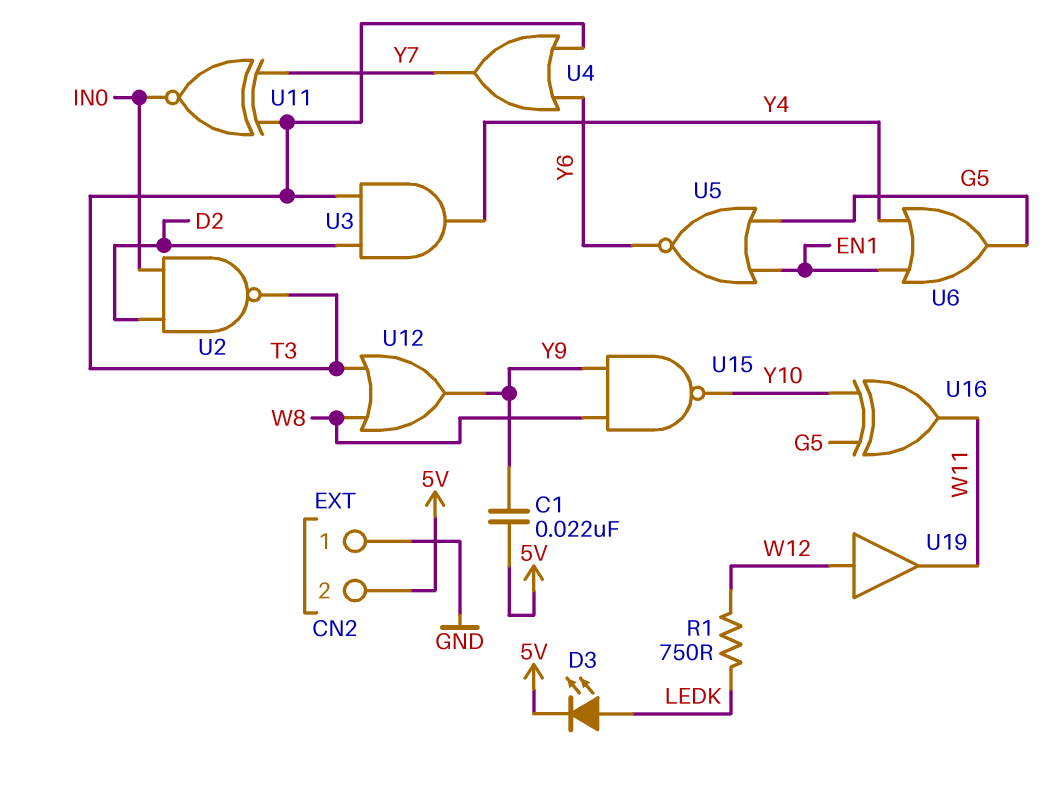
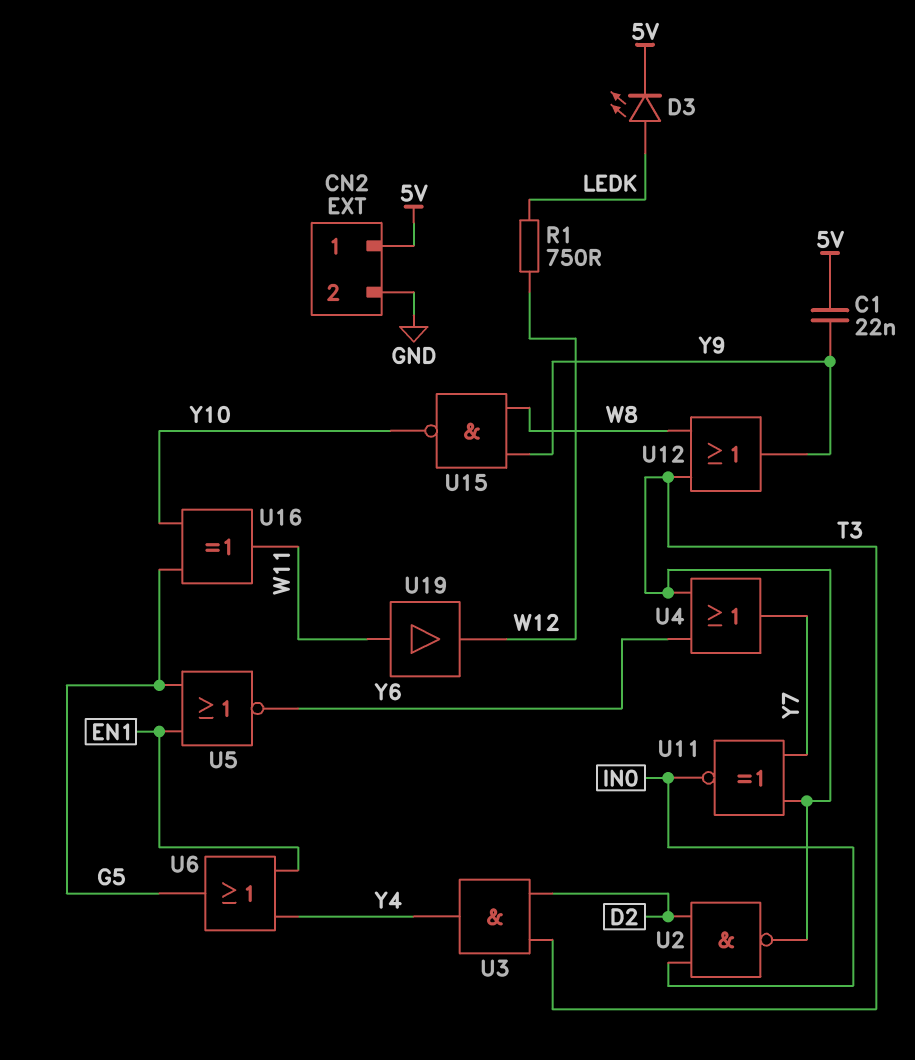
CN2 pin 1: GND -> 5V
CN2 pin 2: 5V -> GND
U19: buffer (in W12, out W11) -> buffer (in W11, out W12)

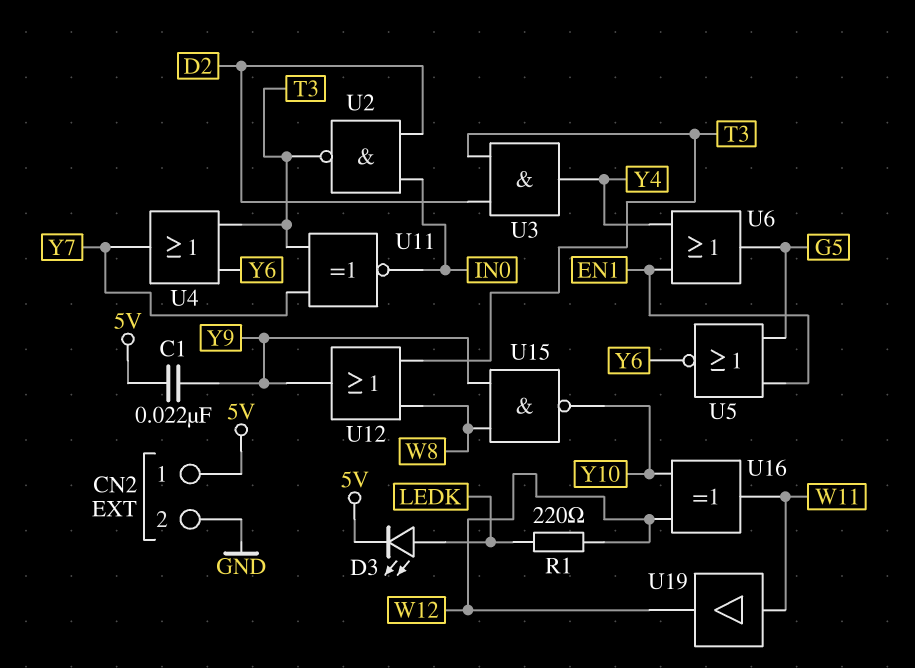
R1: 750 (LEDK, W12) -> 220 (LEDK, W12)
U16: XOR (in G5, in Y10, out W11) -> XOR (in W12, in Y10, out W11)

